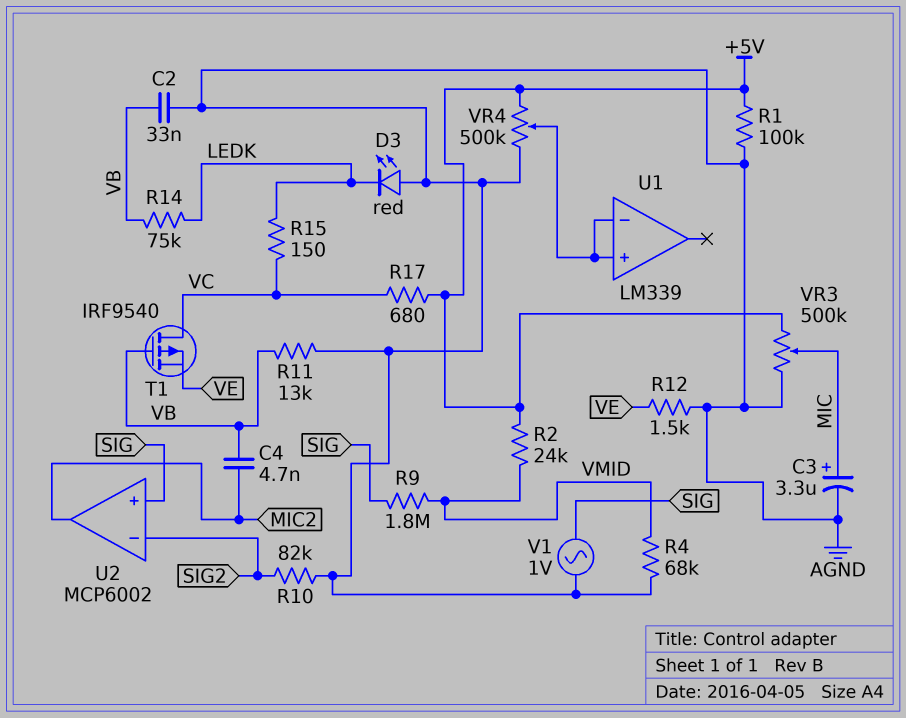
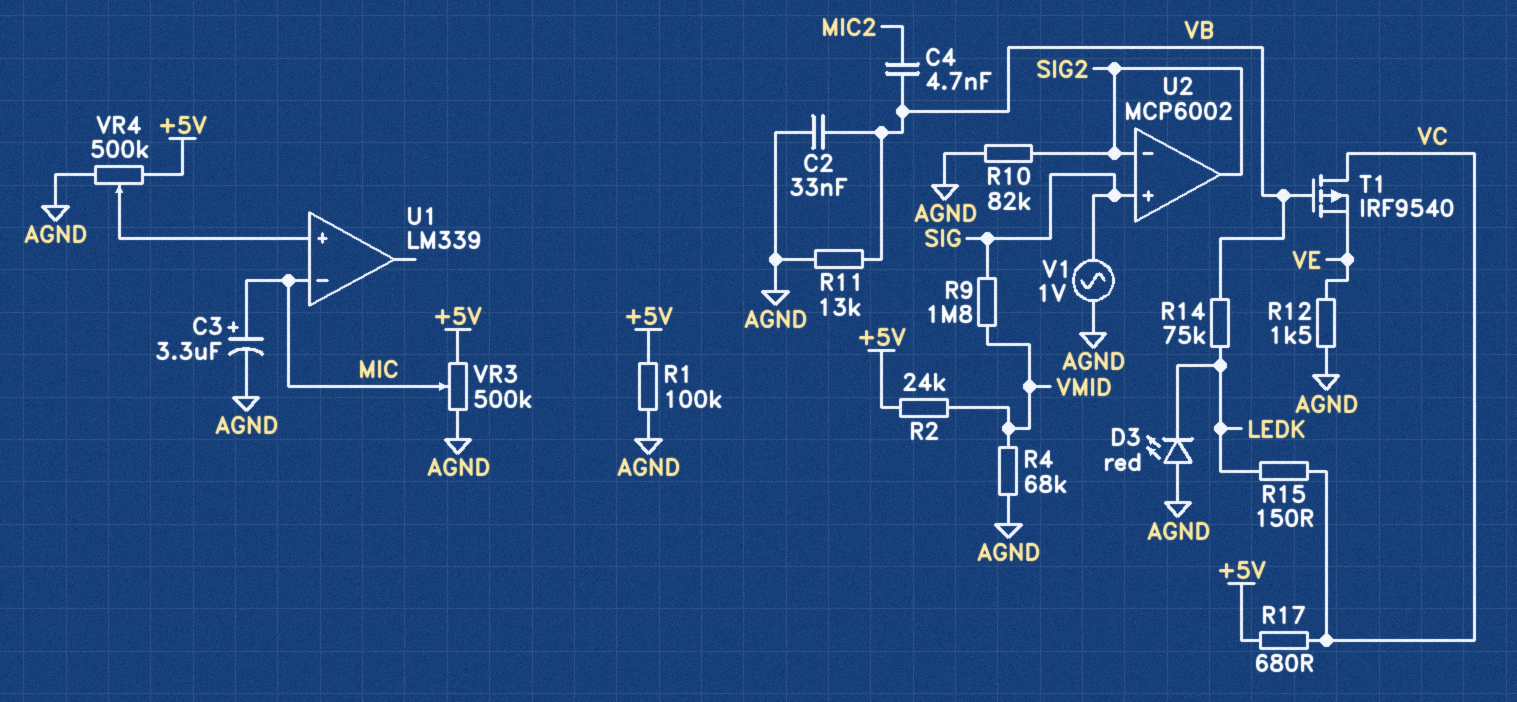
U1 pin in-: U1/in+ -> MIC
U2 pin out: MIC2 -> SIG2

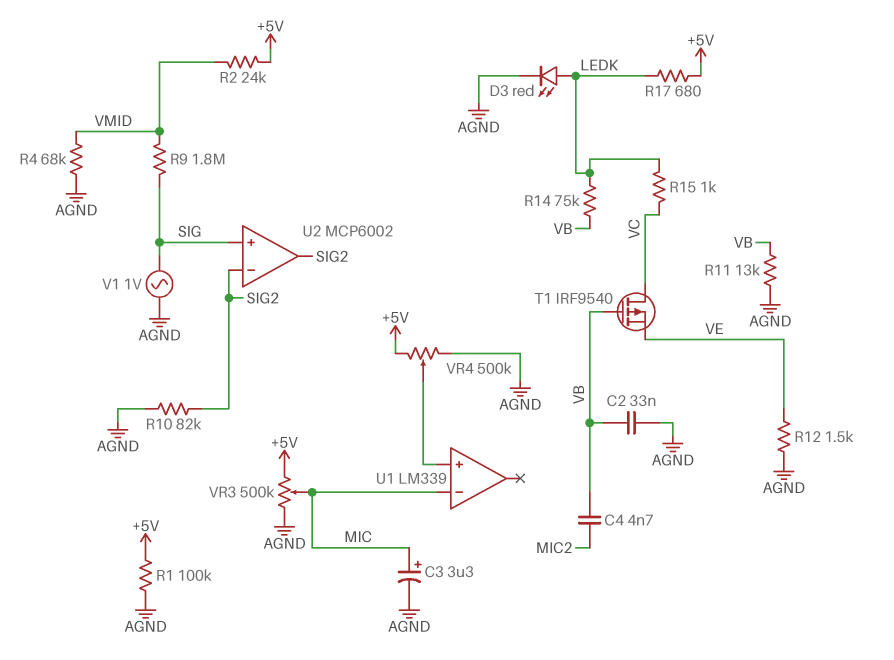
D3: LED red (A AGND, K LEDK) -> LED red (A LEDK, K AGND)
R15: 150 (LEDK, VC) -> 1k (LEDK, VC)
R17: 680 (+5V, VC) -> 680 (+5V, LEDK)

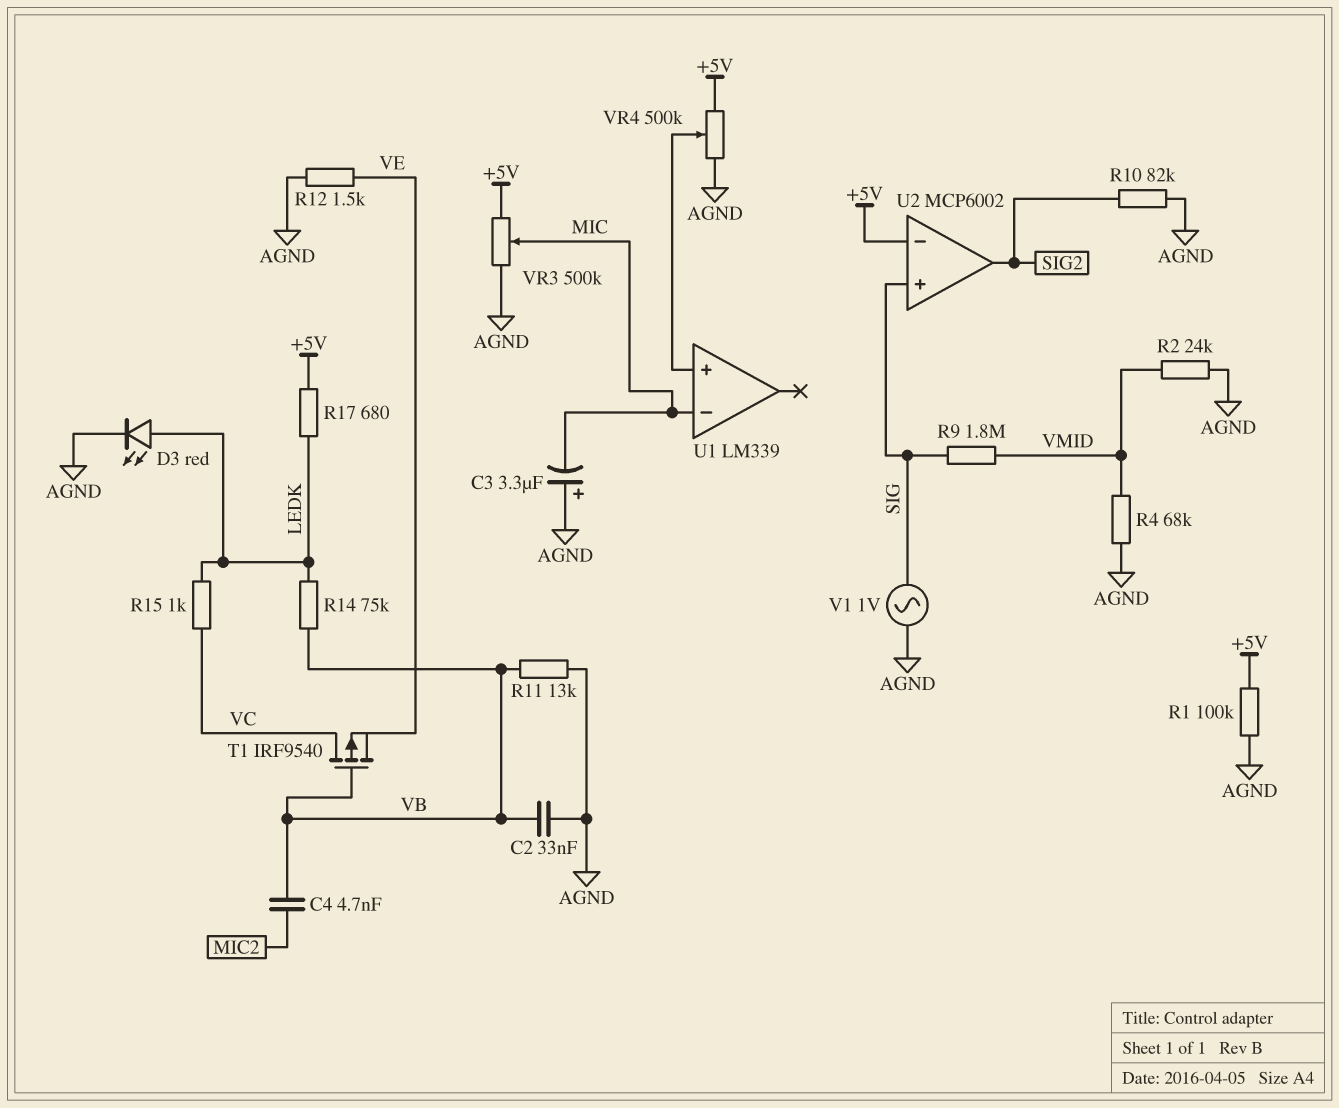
C3: 3.3uF (plus MIC, minus AGND) -> 3.3uF (plus AGND, minus MIC)
R2: 24k (+5V, VMID) -> 24k (AGND, VMID)
U2 pin in-: SIG2 -> +5V

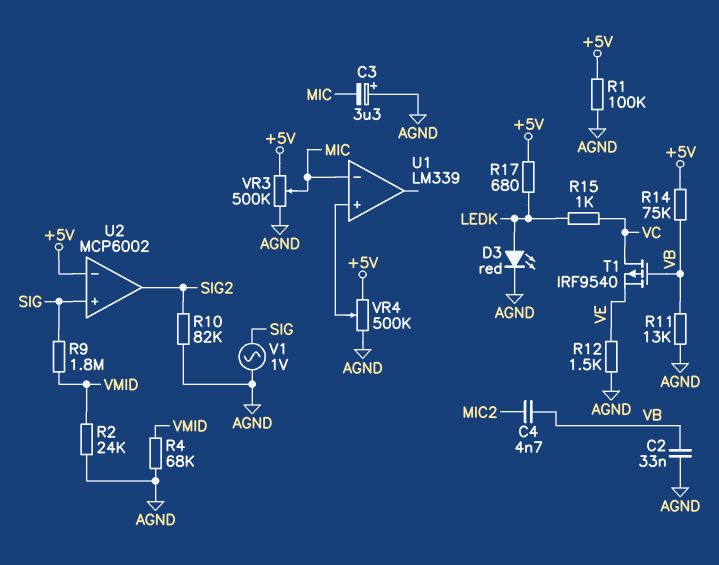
R14: 75k (LEDK, VB) -> 75k (+5V, VB)

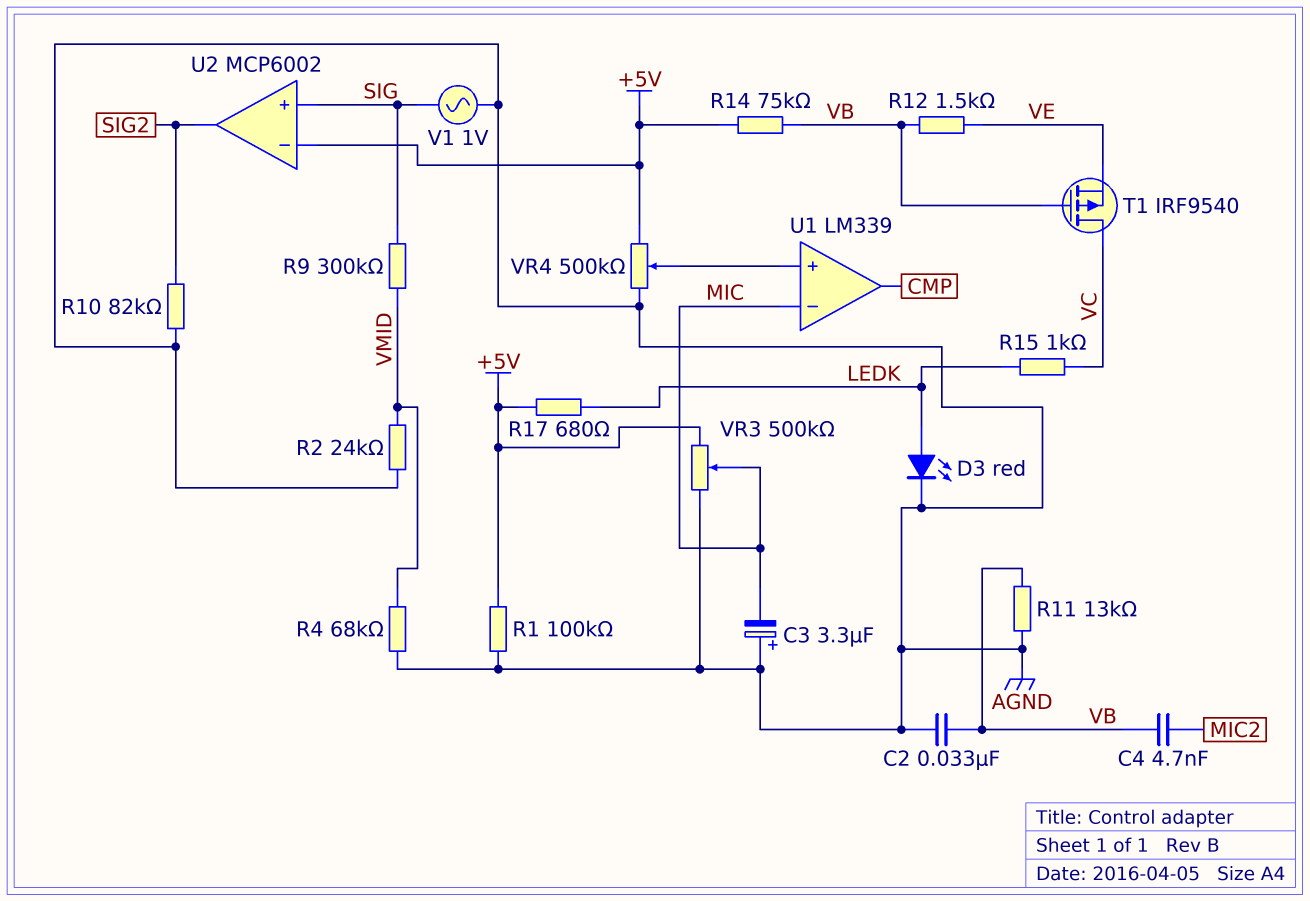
R9: 1.8M (SIG, VMID) -> 300k (SIG, VMID)
R12: 1.5k (AGND, VE) -> 1.5k (VB, VE)
U1 pin out: none -> CMP

